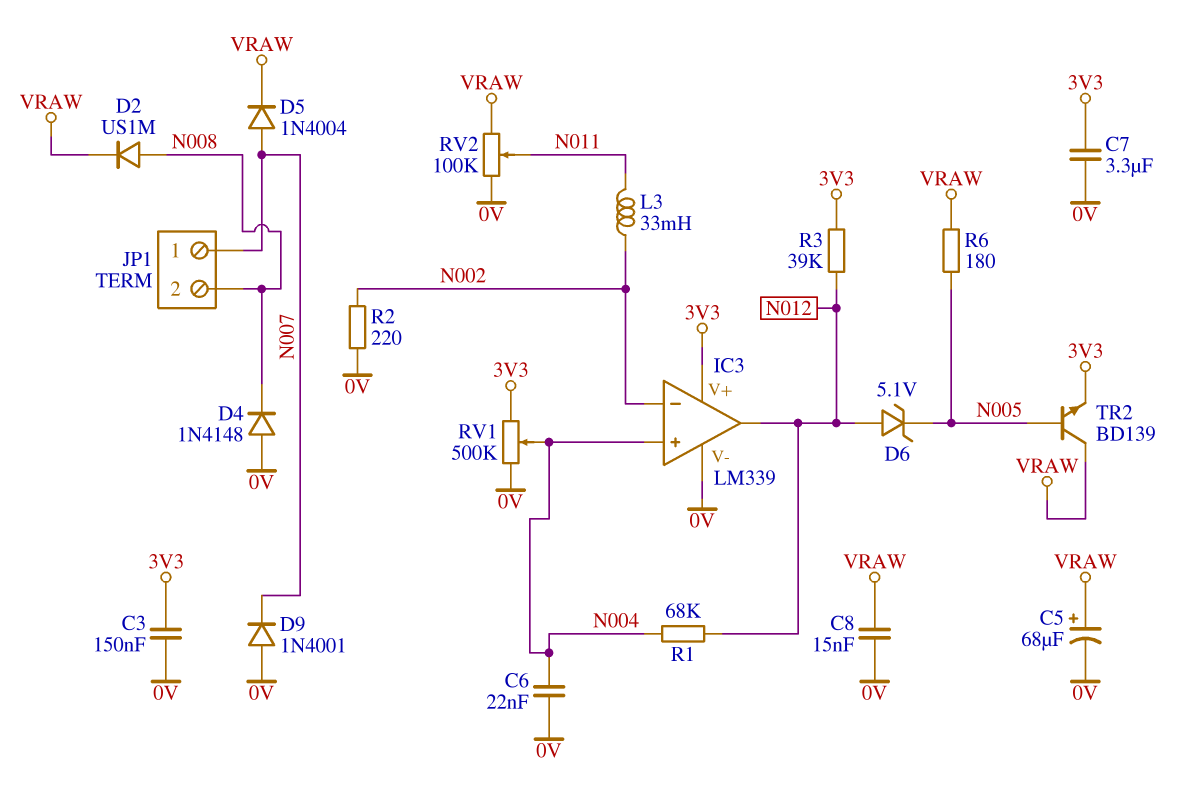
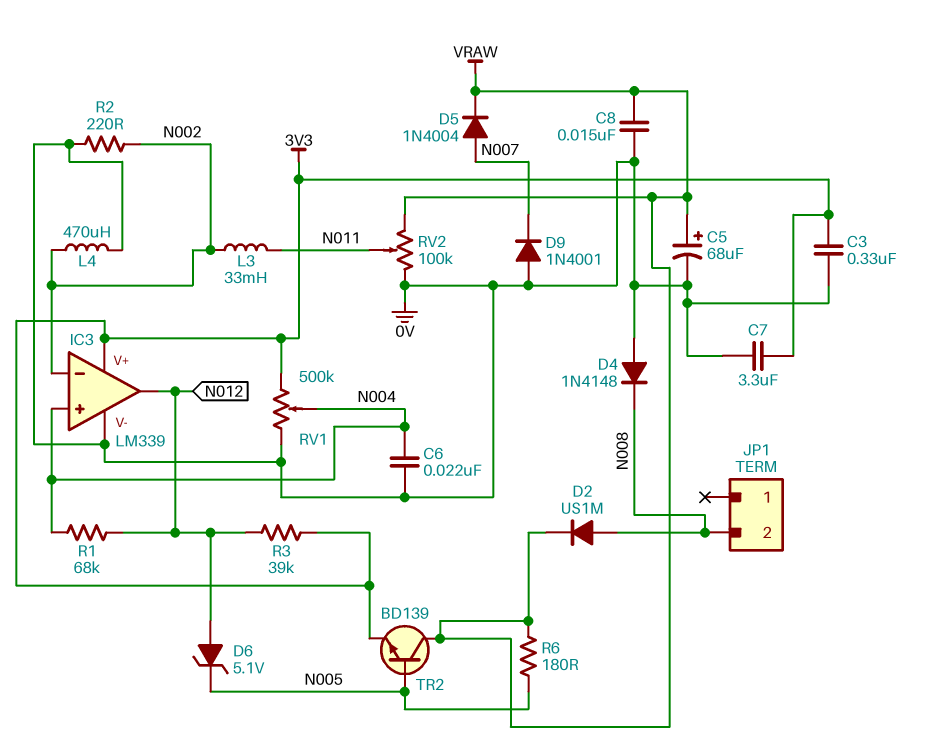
C3: 150nF (0V, 3V3) -> 330nF (0V, 3V3)
JP1 pin 1: N007 -> none
L4: none -> 470uH (0V, N002)

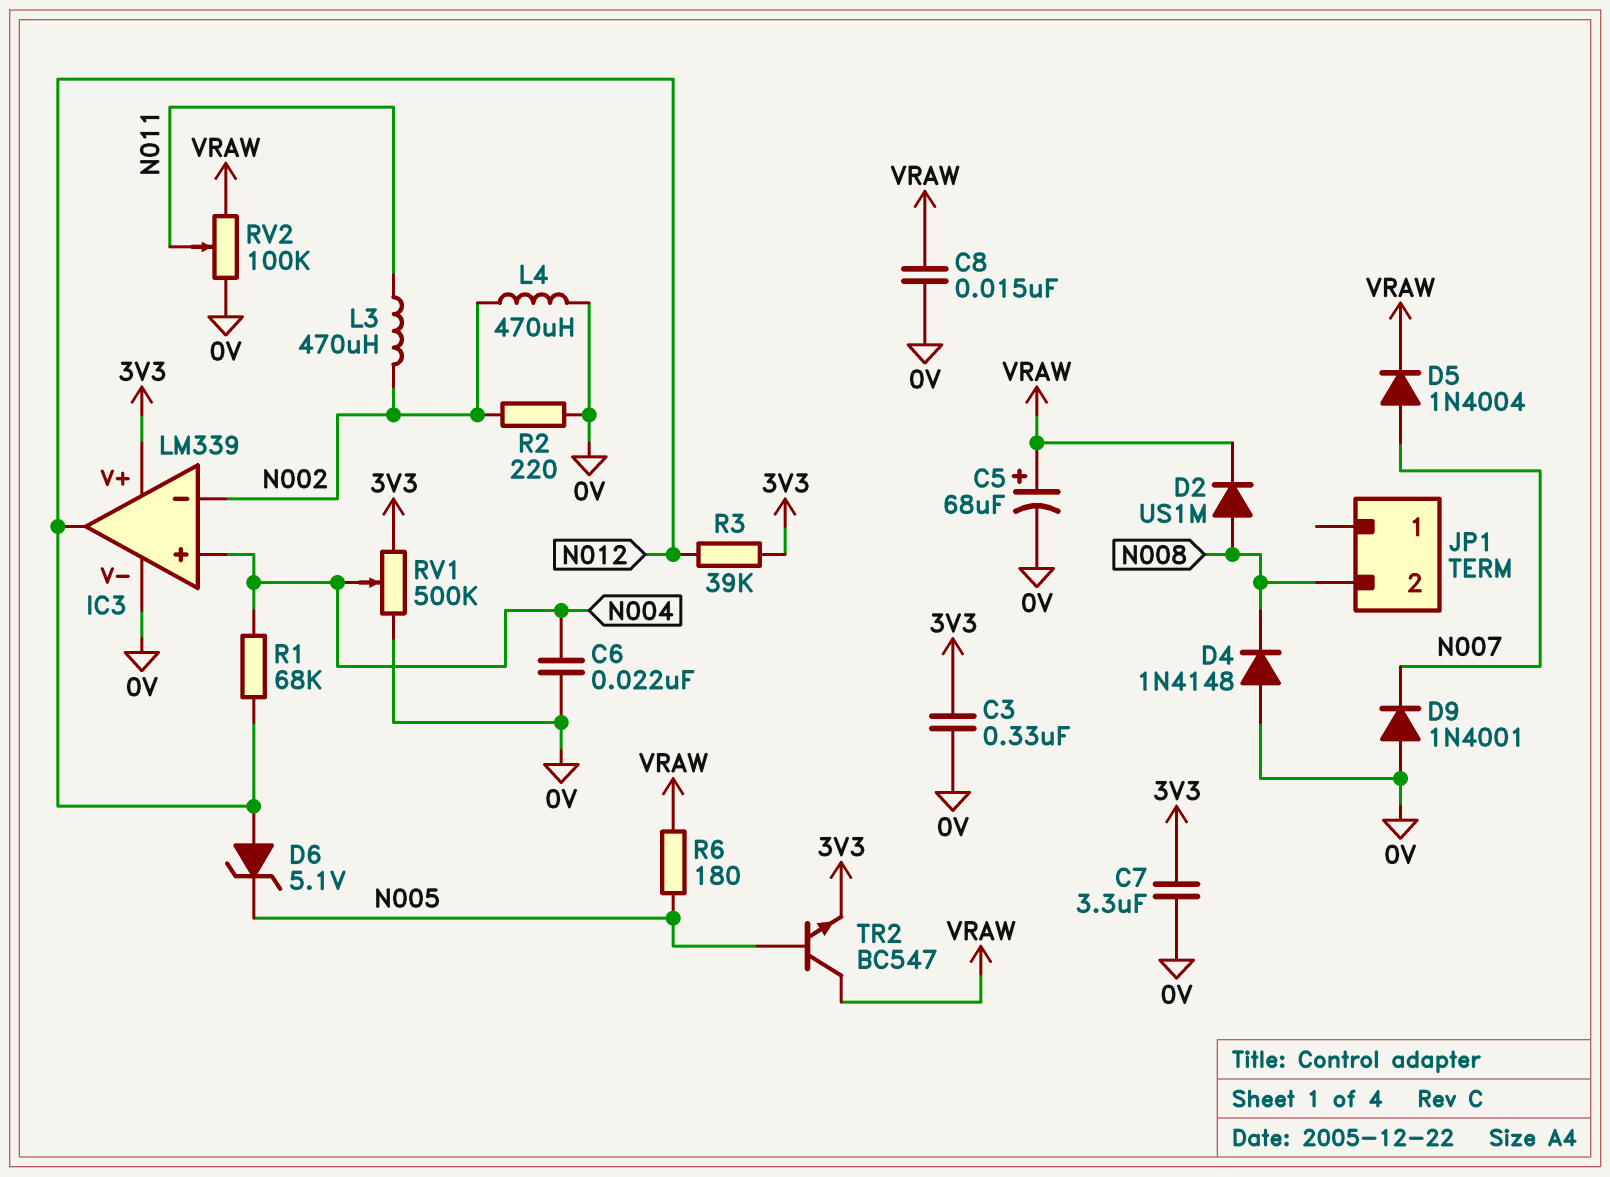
L3: 33mH (N002, N011) -> 470uH (N002, N011)
TR2: NPN BD139 (B N005, C VRAW, E 3V3) -> NPN BC547 (B N005, C VRAW, E 3V3)

